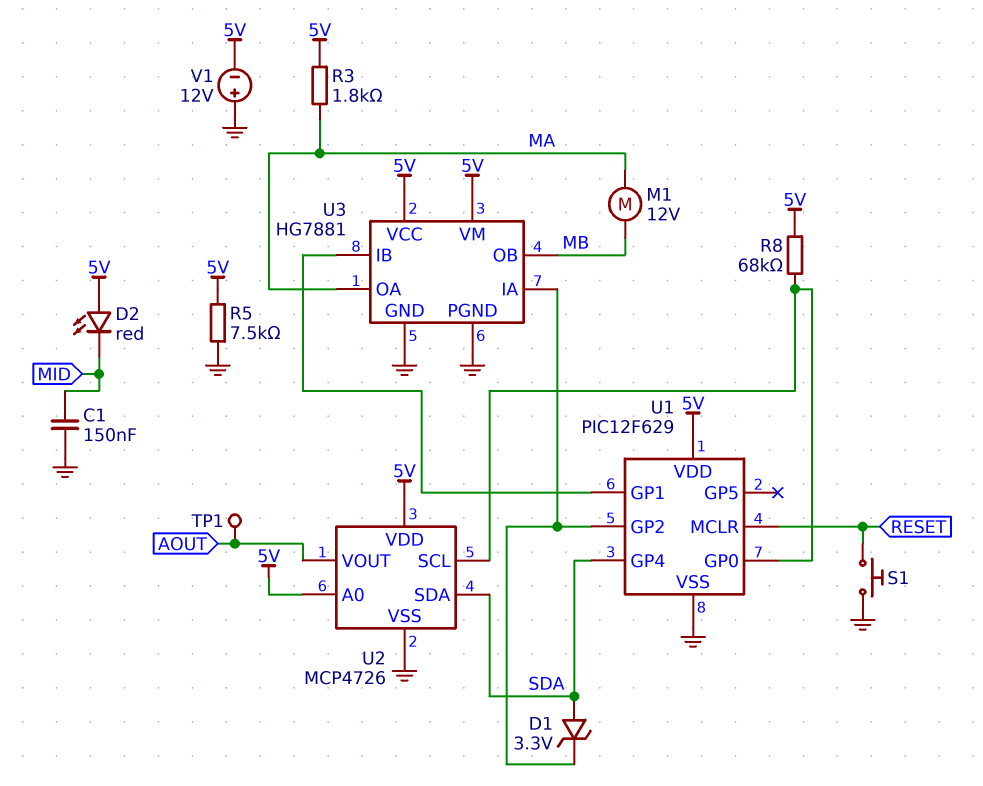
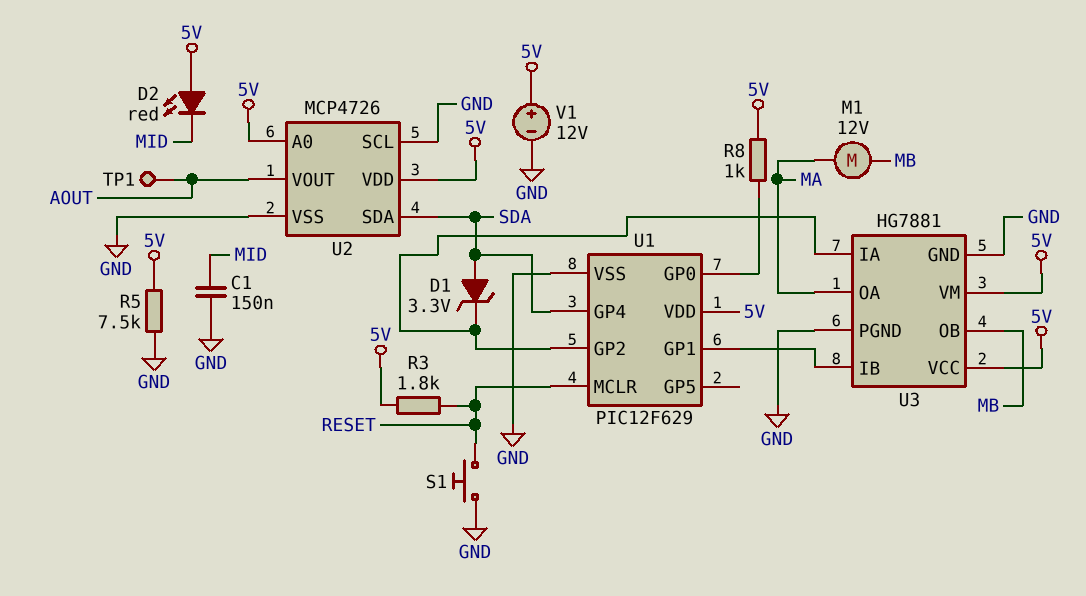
R3: 1.8k (5V, MA) -> 1.8k (5V, RESET)
R8: 68k (5V, U1/GP0) -> 1k (5V, U1/GP0)
U2 pin SCL: U1/GP0 -> GND
V1: 12V (plus GND, minus 5V) -> 12V (plus 5V, minus GND)

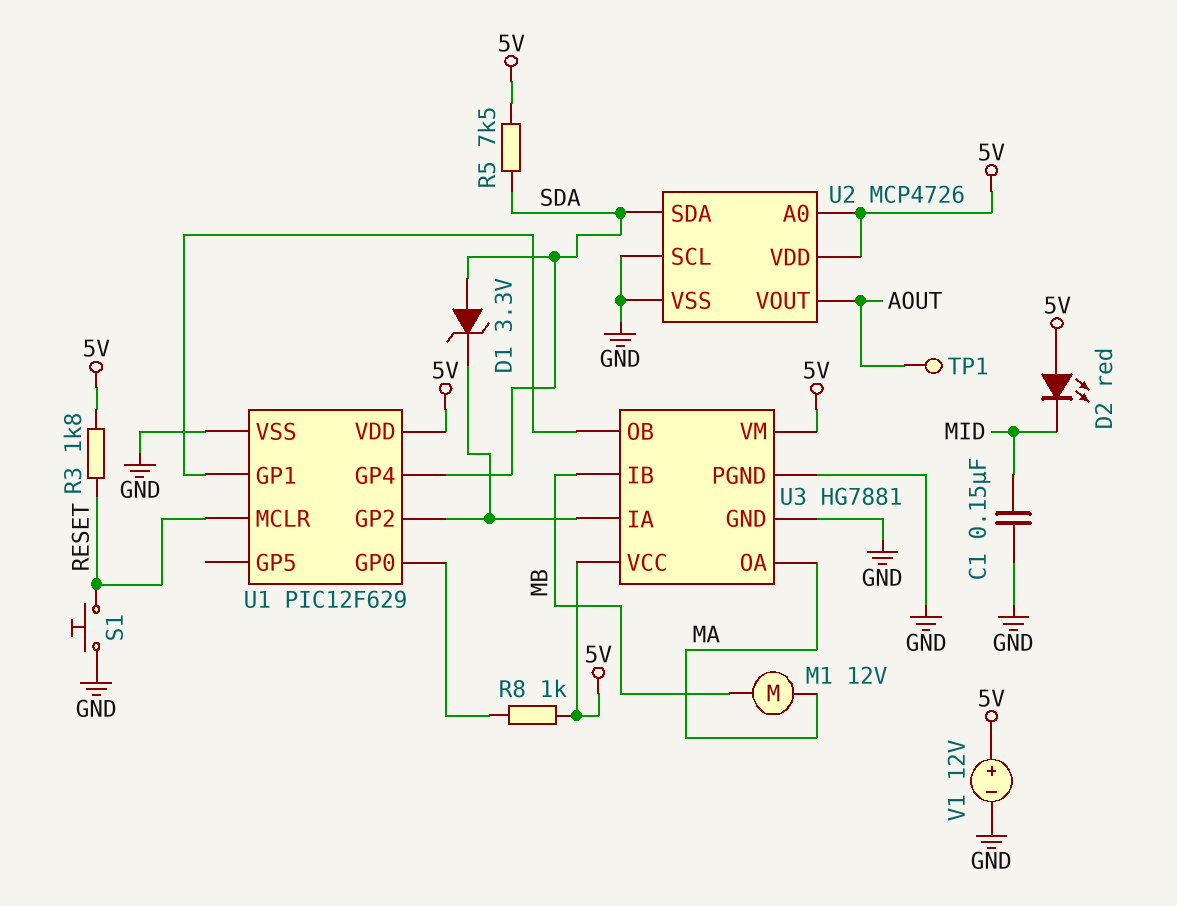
R5: 7.5k (5V, GND) -> 7.5k (5V, SDA)
U3 pin IB: U1/GP1 -> MB
U3 pin OB: MB -> U1/GP1

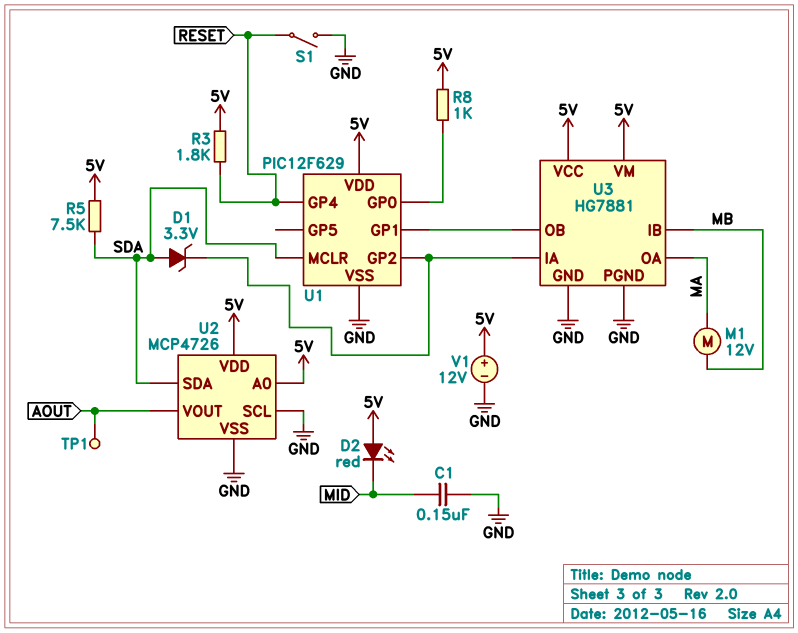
S1: button (GND, RESET) -> switch (GND, RESET)
U1 pin GP4: SDA -> RESET
U1 pin MCLR: RESET -> SDA

